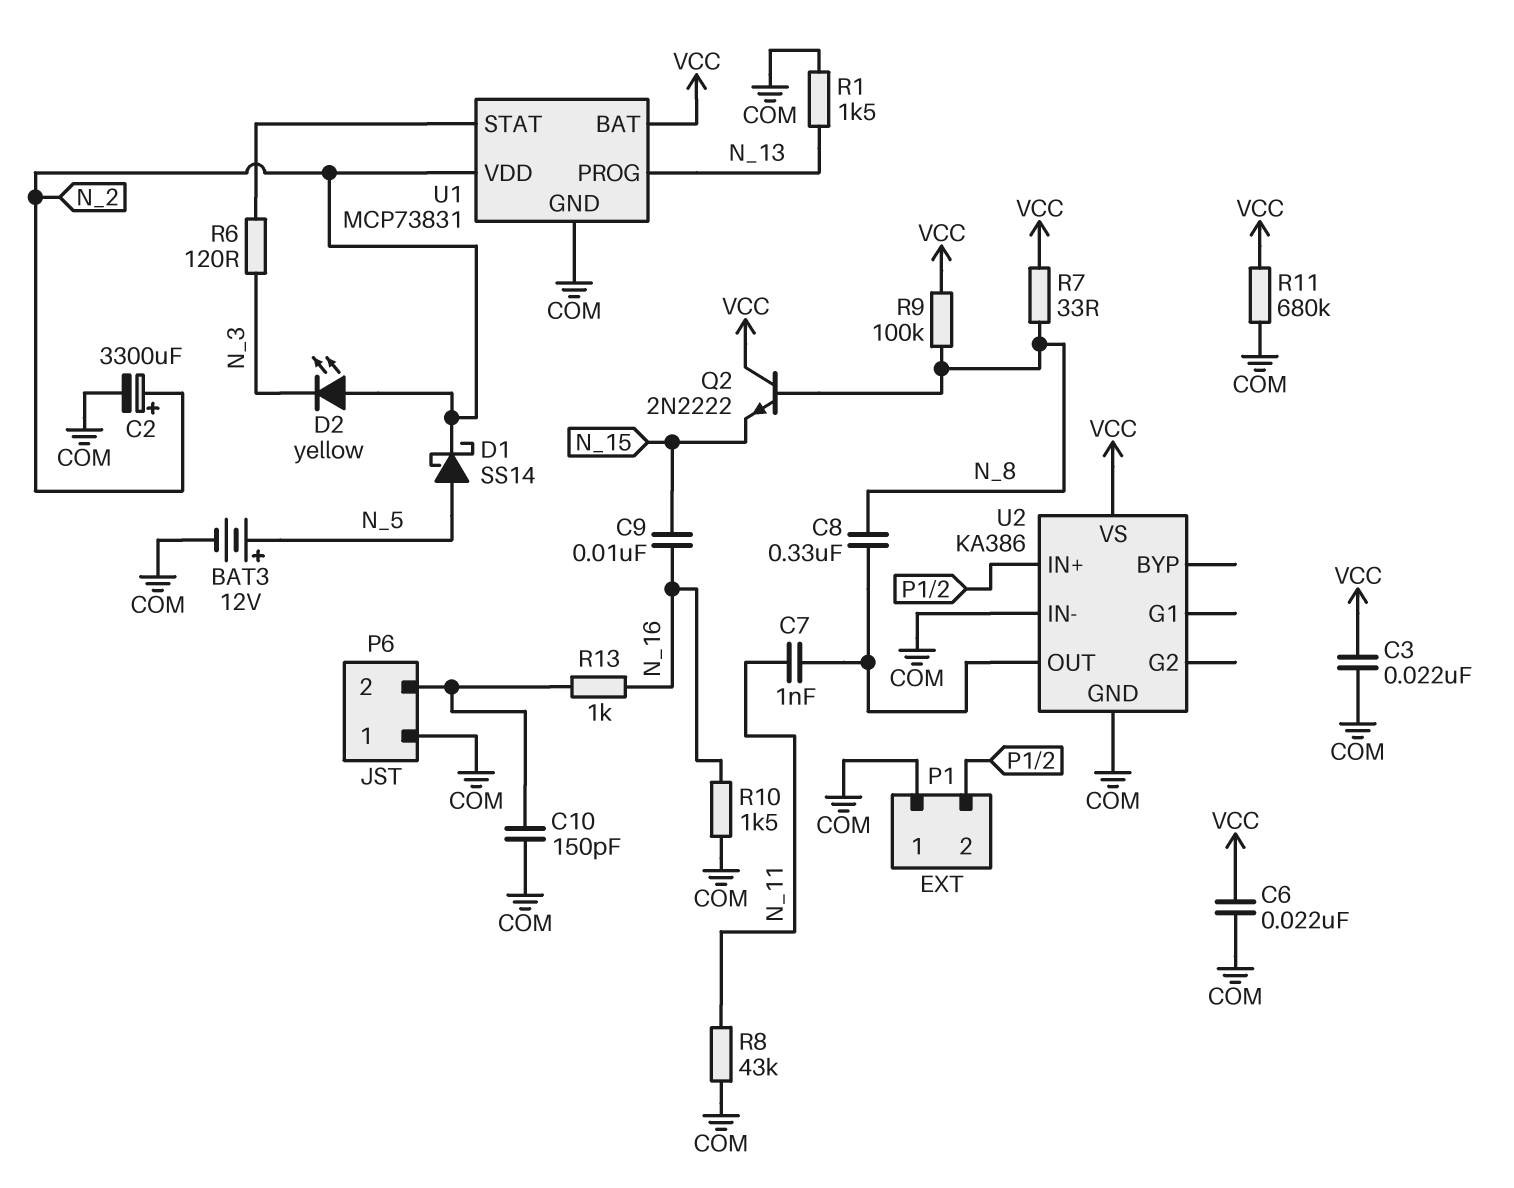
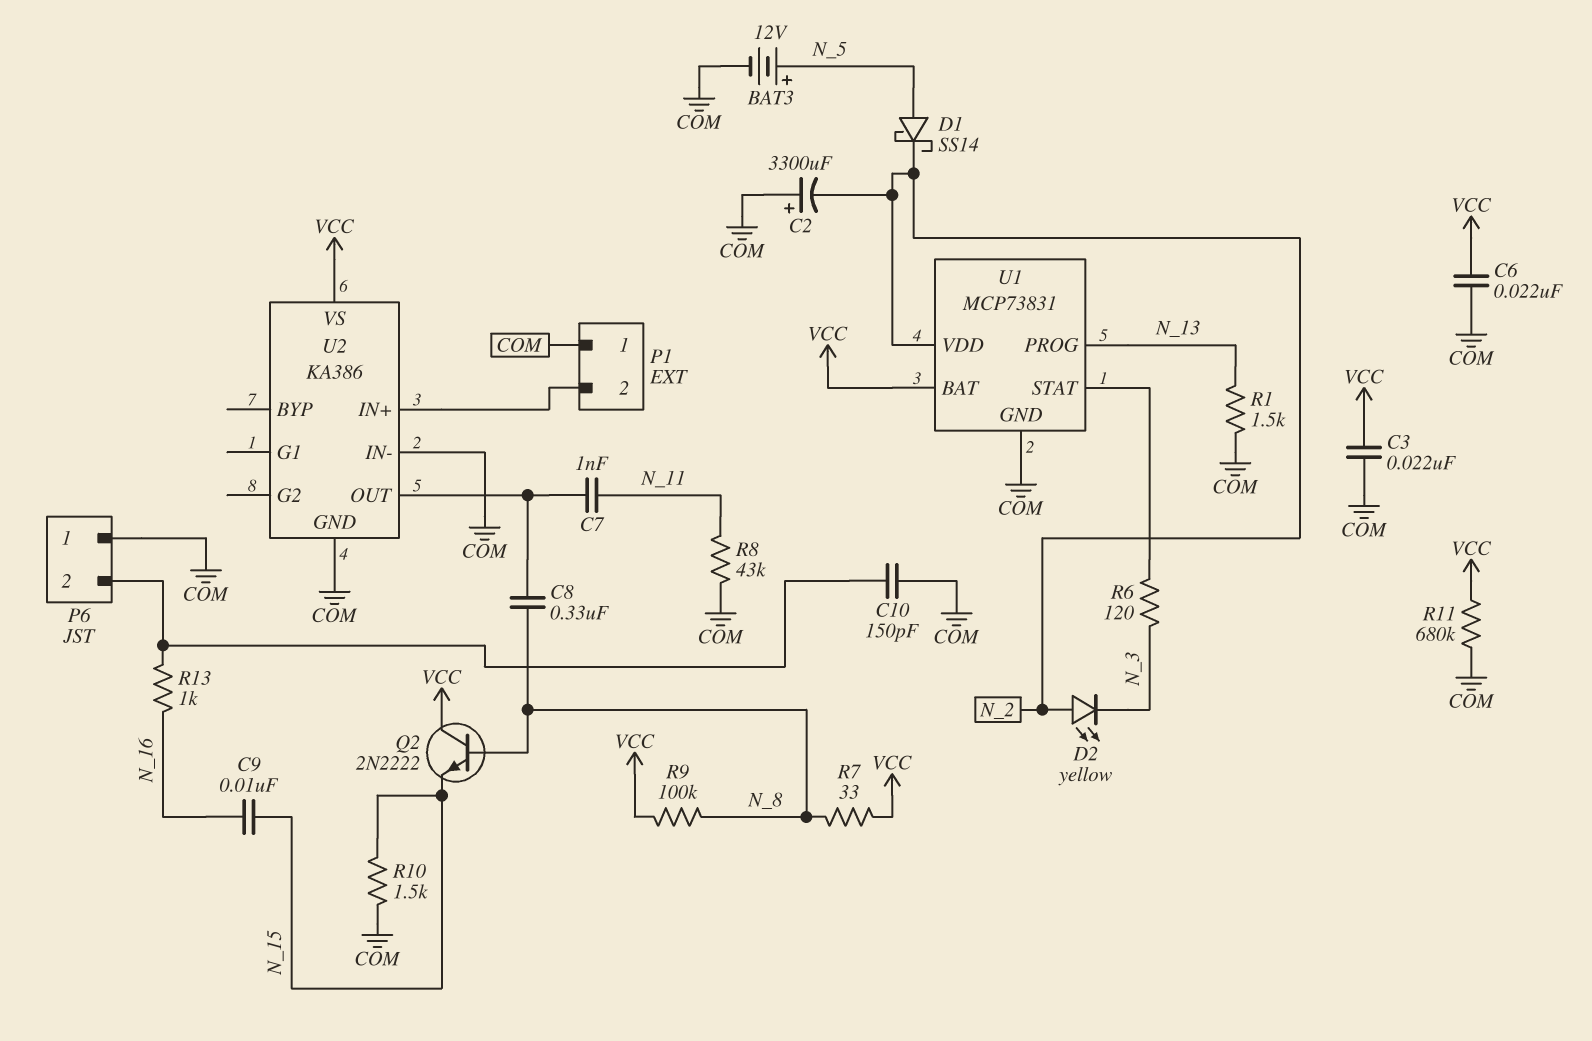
C2: 3300uF (plus N_2, minus COM) -> 3300uF (plus COM, minus N_2)
R10: 1.5k (COM, N_16) -> 1.5k (COM, N_15)

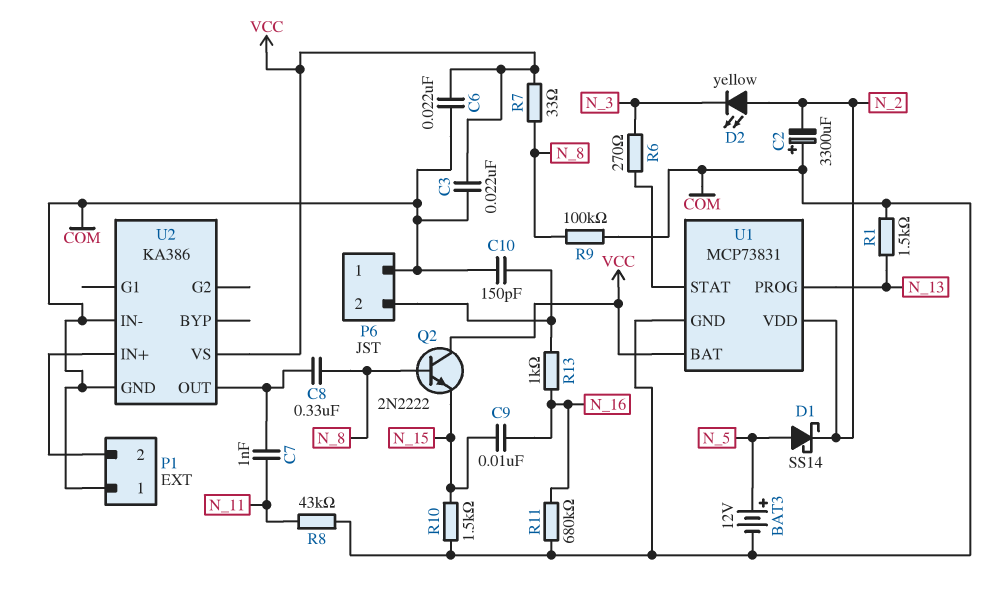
R6: 120 (N_3, U1/STAT) -> 270 (N_3, U1/STAT)
R9: 100k (N_8, VCC) -> 100k (COM, N_8)
R11: 680k (COM, VCC) -> 680k (COM, N_16)

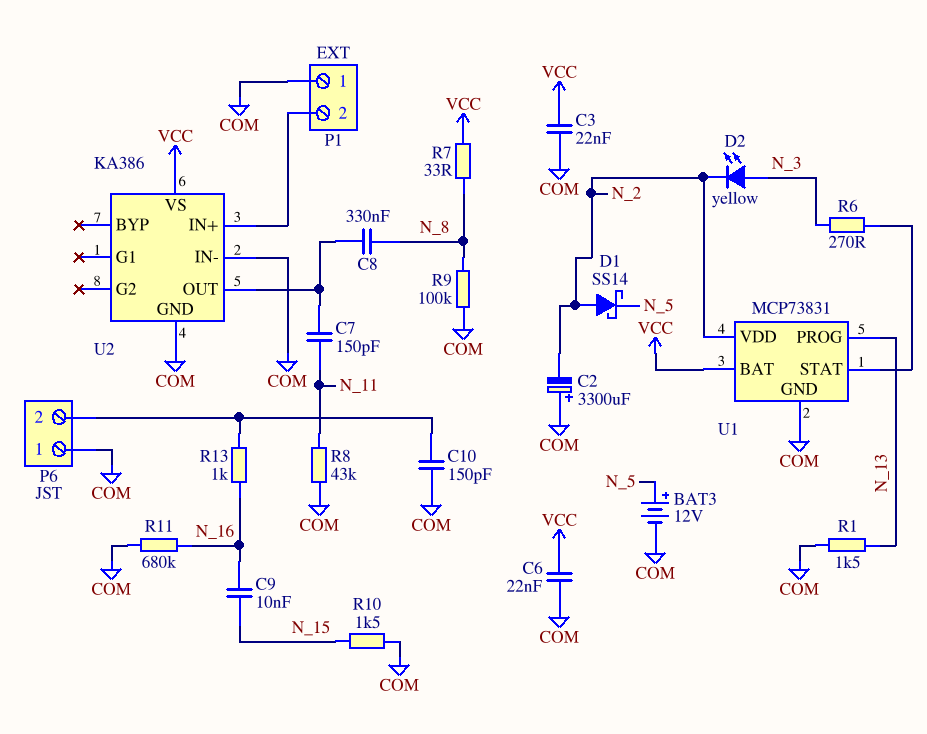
C7: 1nF (N_11, U2/OUT) -> 150pF (N_11, U2/OUT)
D1: schottky SS14 (A N_5, K N_2) -> schottky SS14 (A N_2, K N_5)
D2: LED yellow (A N_2, K N_3) -> LED yellow (A N_3, K N_2)
Q2: NPN 2N2222 (B N_8, C VCC, E N_15) -> none

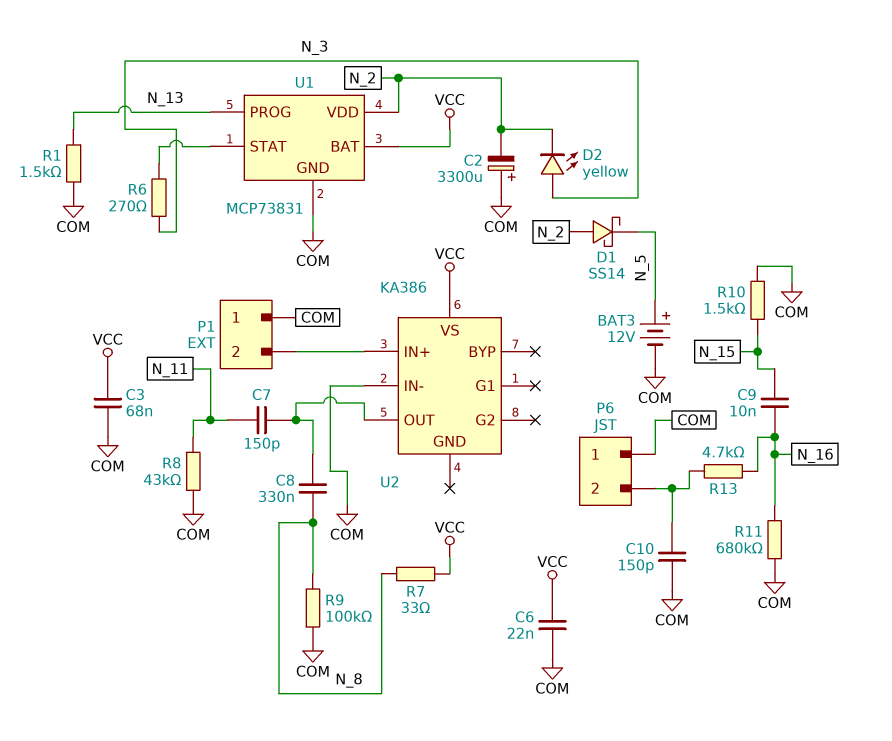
C3: 22nF (COM, VCC) -> 68nF (COM, VCC)
R13: 1k (N_16, P6/2) -> 4.7k (N_16, P6/2)
U2 pin GND: COM -> none

